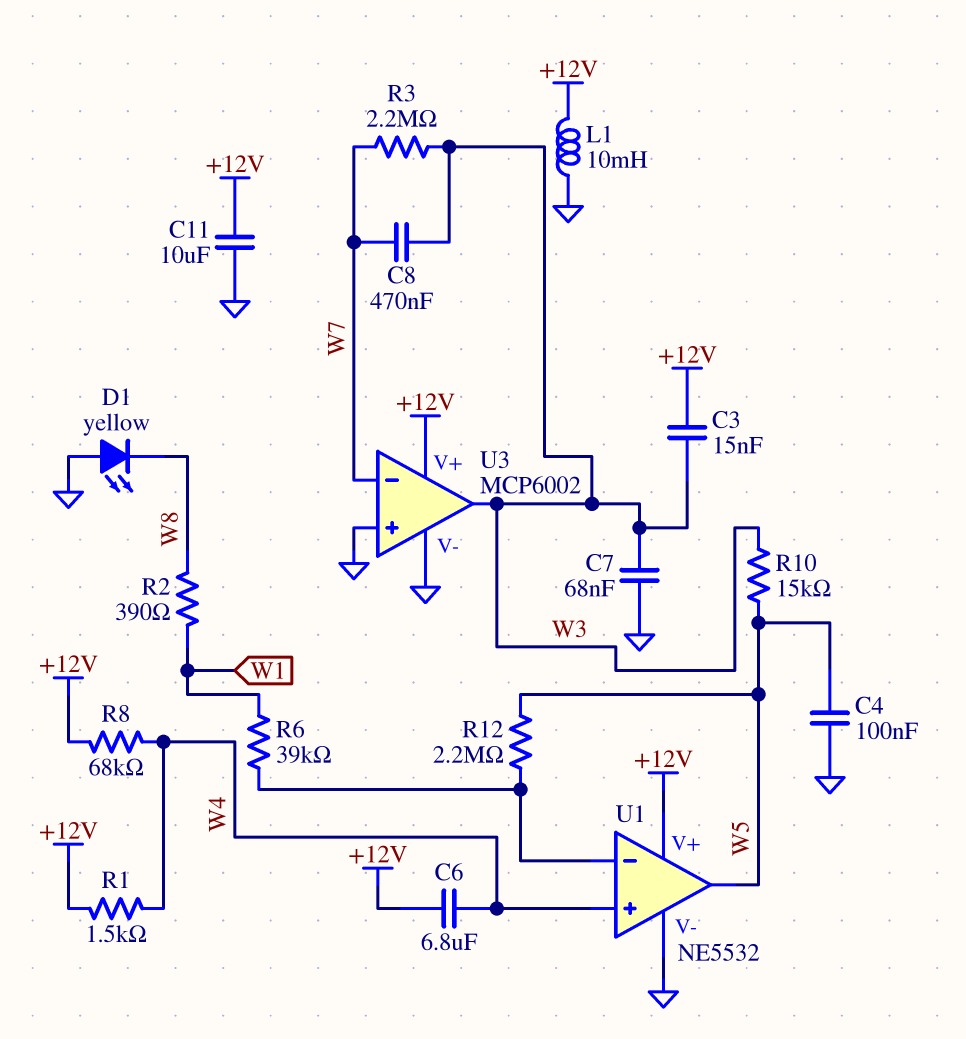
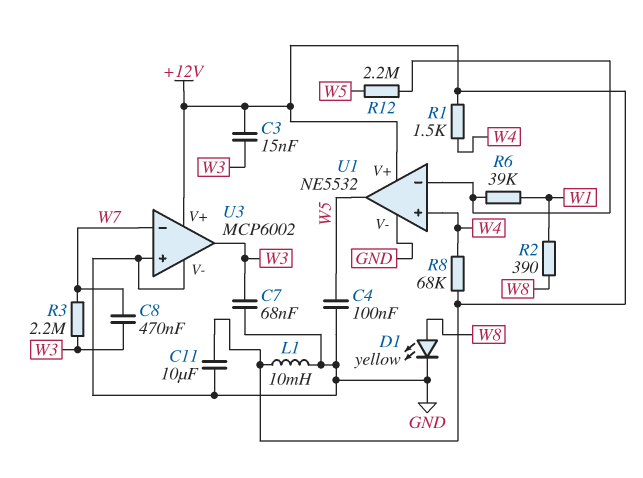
C6: 6.8uF (+12V, W4) -> none
D1: LED yellow (A GND, K W8) -> LED yellow (A W8, K GND)
R10: 15k (W3, W5) -> none

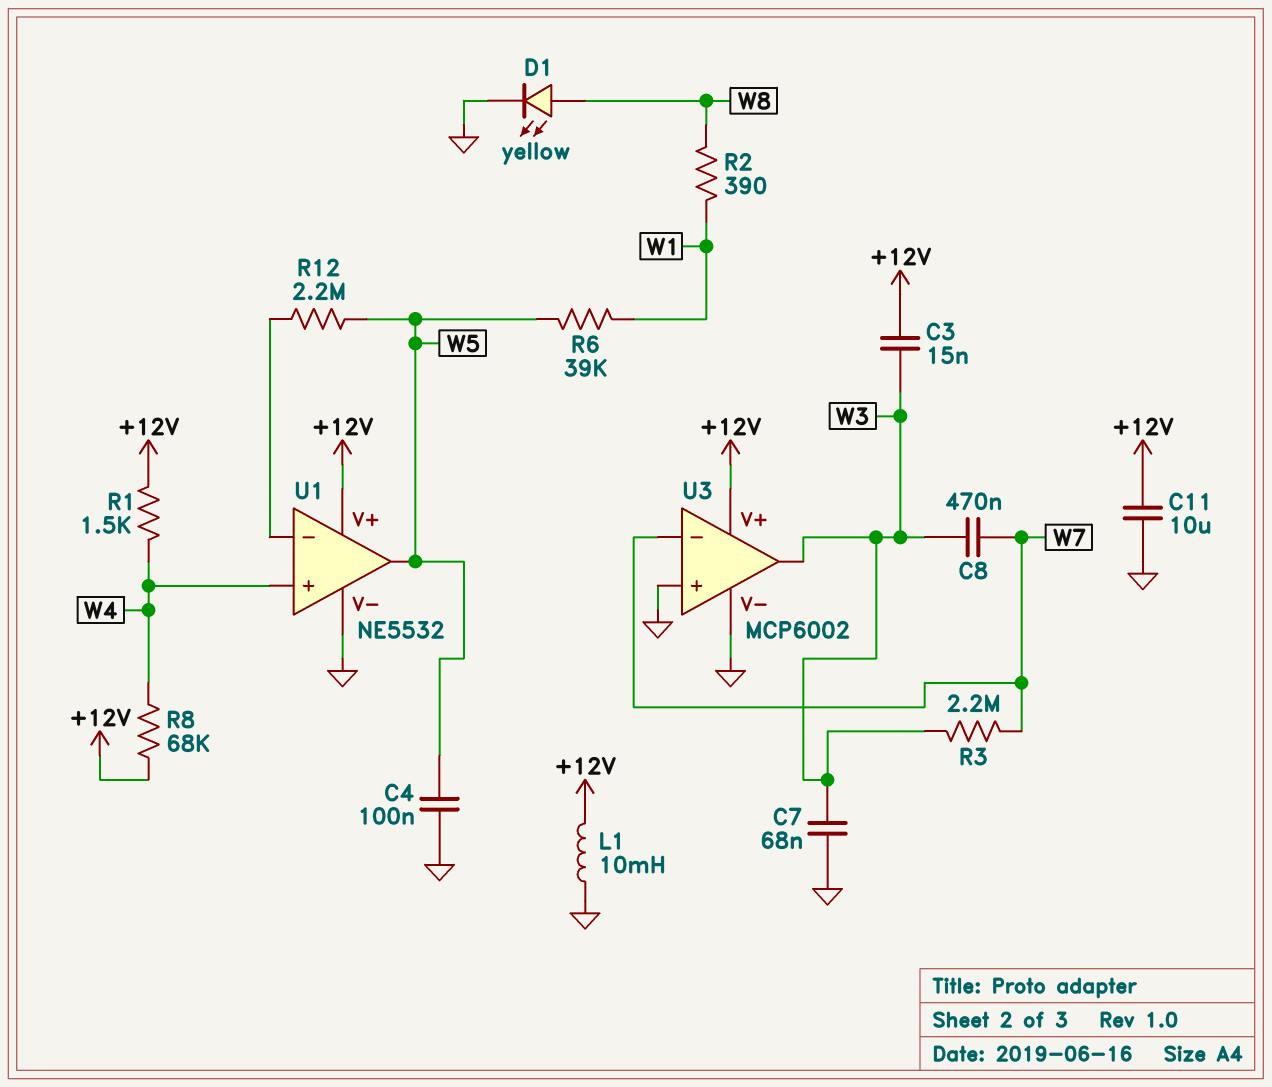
R6: 39k (U1/in-, W1) -> 39k (W1, W5)

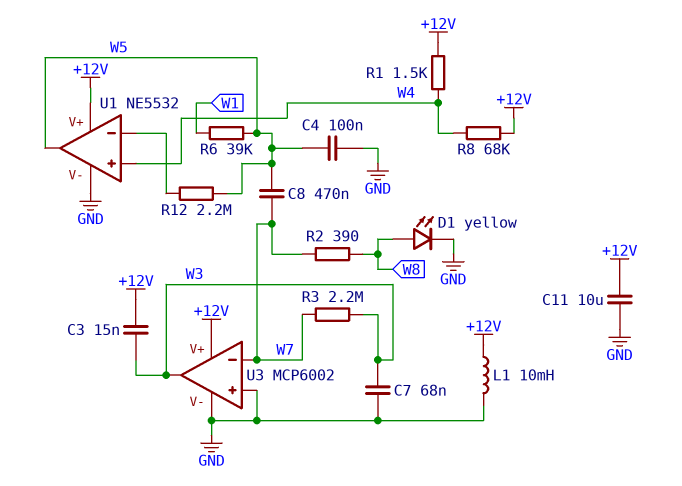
C8: 470nF (W3, W7) -> 470nF (W5, W7)
R2: 390 (W1, W8) -> 390 (W7, W8)

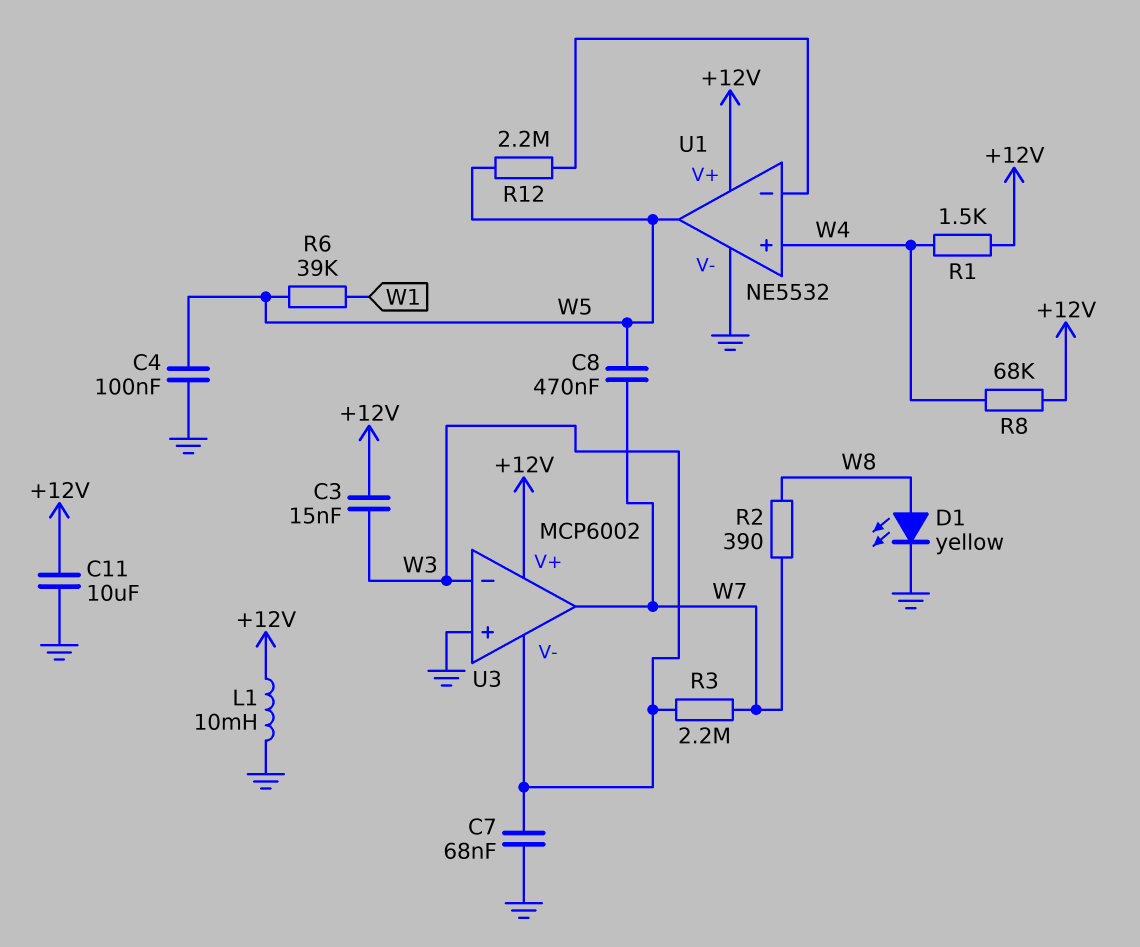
U3 pin V-: GND -> W3
U3 pin in-: W7 -> W3
U3 pin out: W3 -> W7

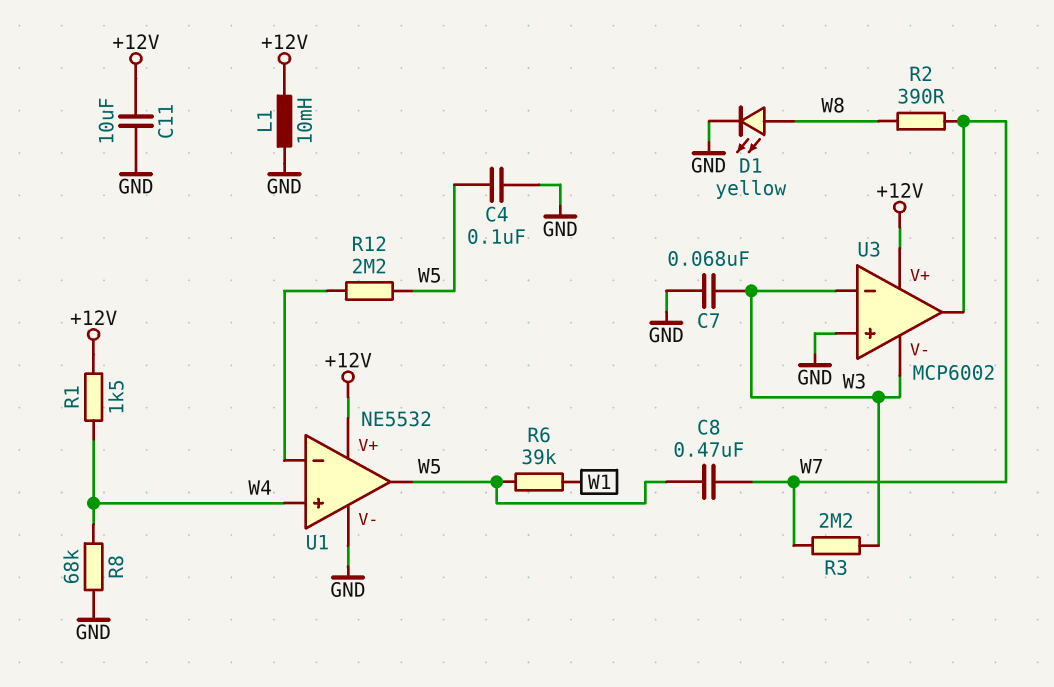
C3: 15nF (+12V, W3) -> none
R8: 68k (+12V, W4) -> 68k (GND, W4)

